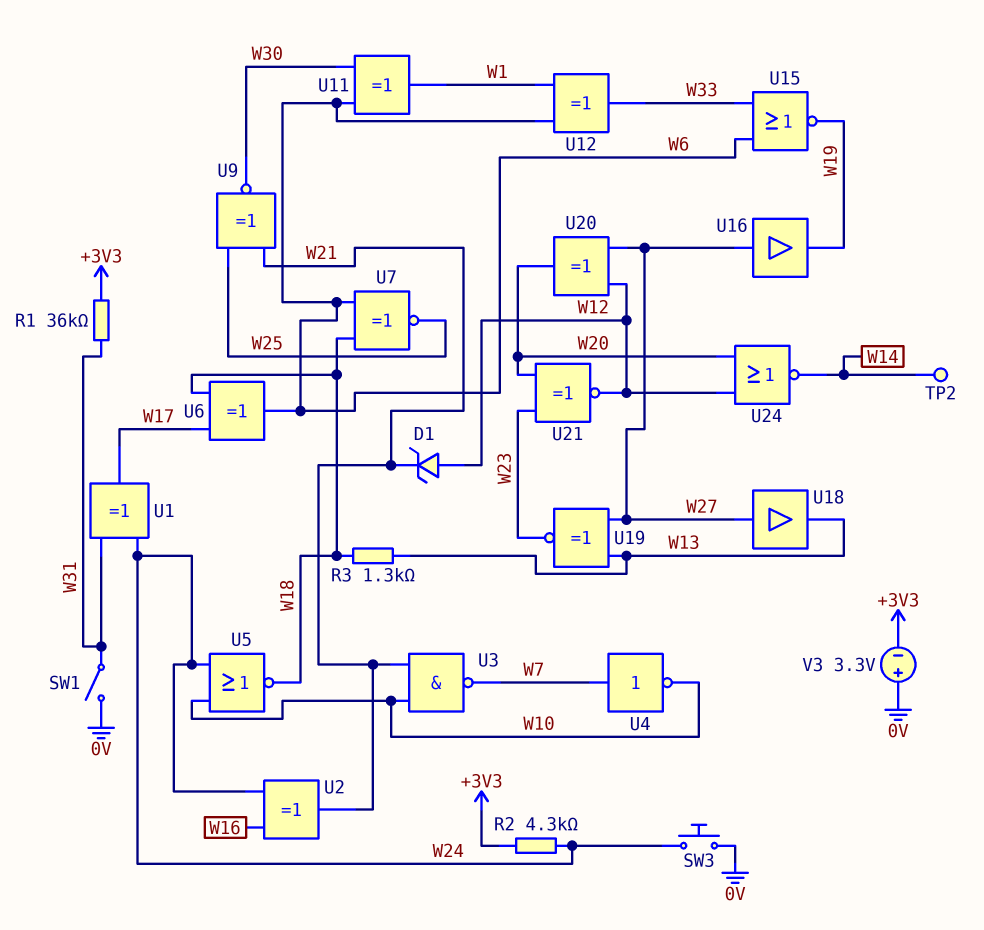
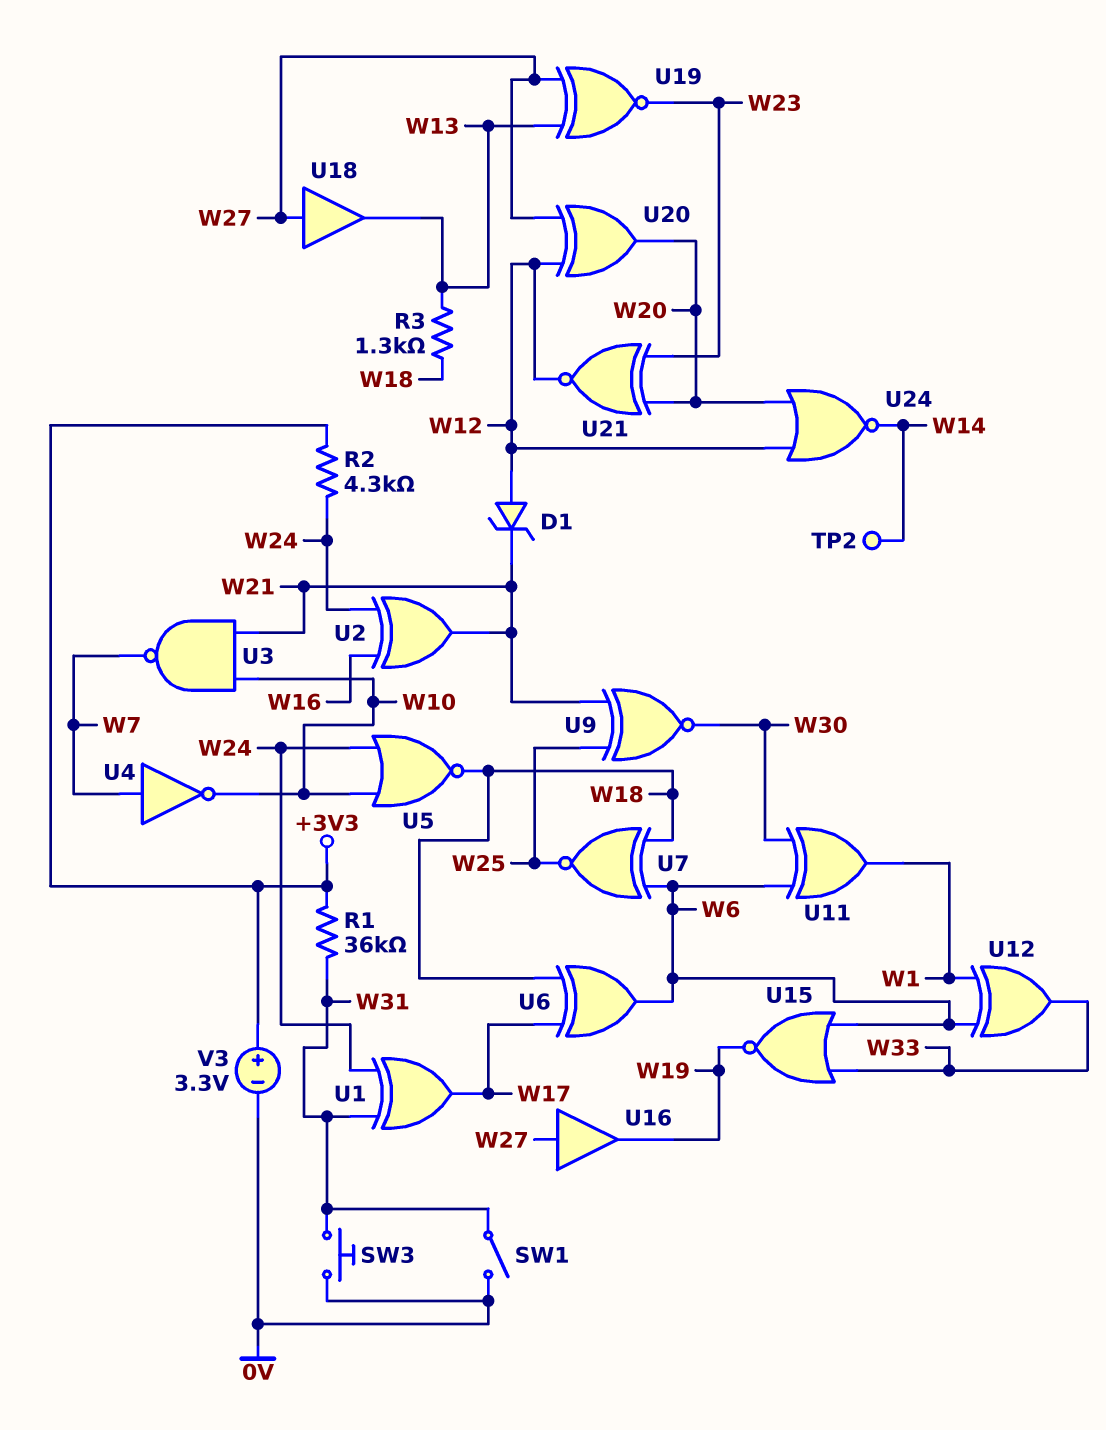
SW3: button (0V, W24) -> button (0V, W31)
V3: 3.3V (plus 0V, minus +3V3) -> 3.3V (plus +3V3, minus 0V)

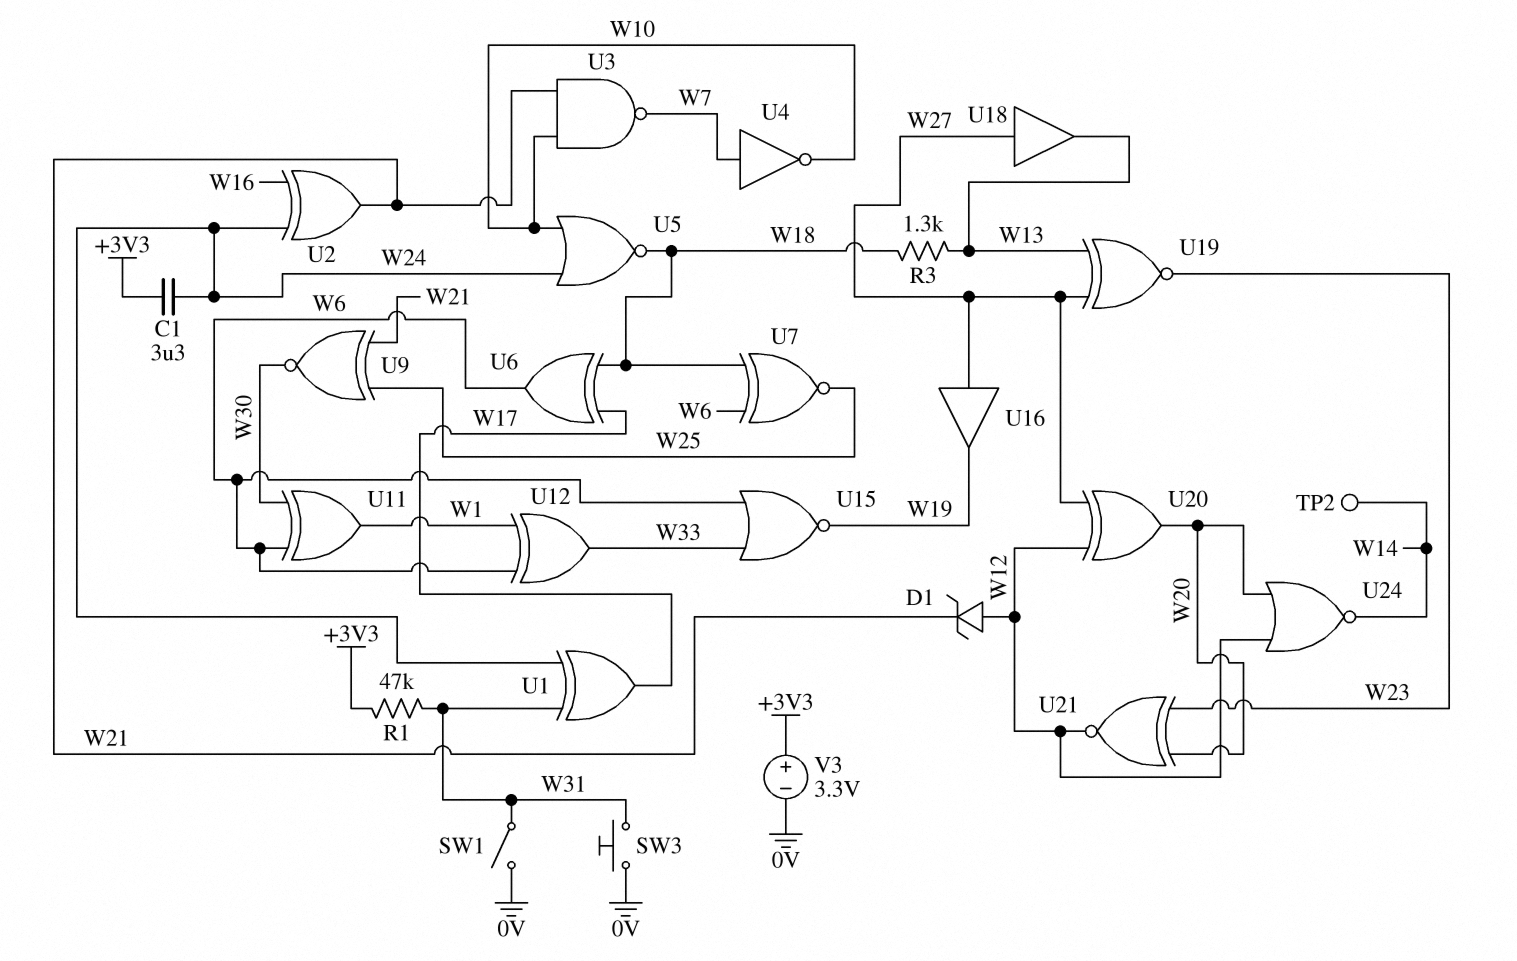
C1: none -> 3.3uF (+3V3, W24)
R1: 36k (+3V3, W31) -> 47k (+3V3, W31)
R2: 4.3k (+3V3, W24) -> none

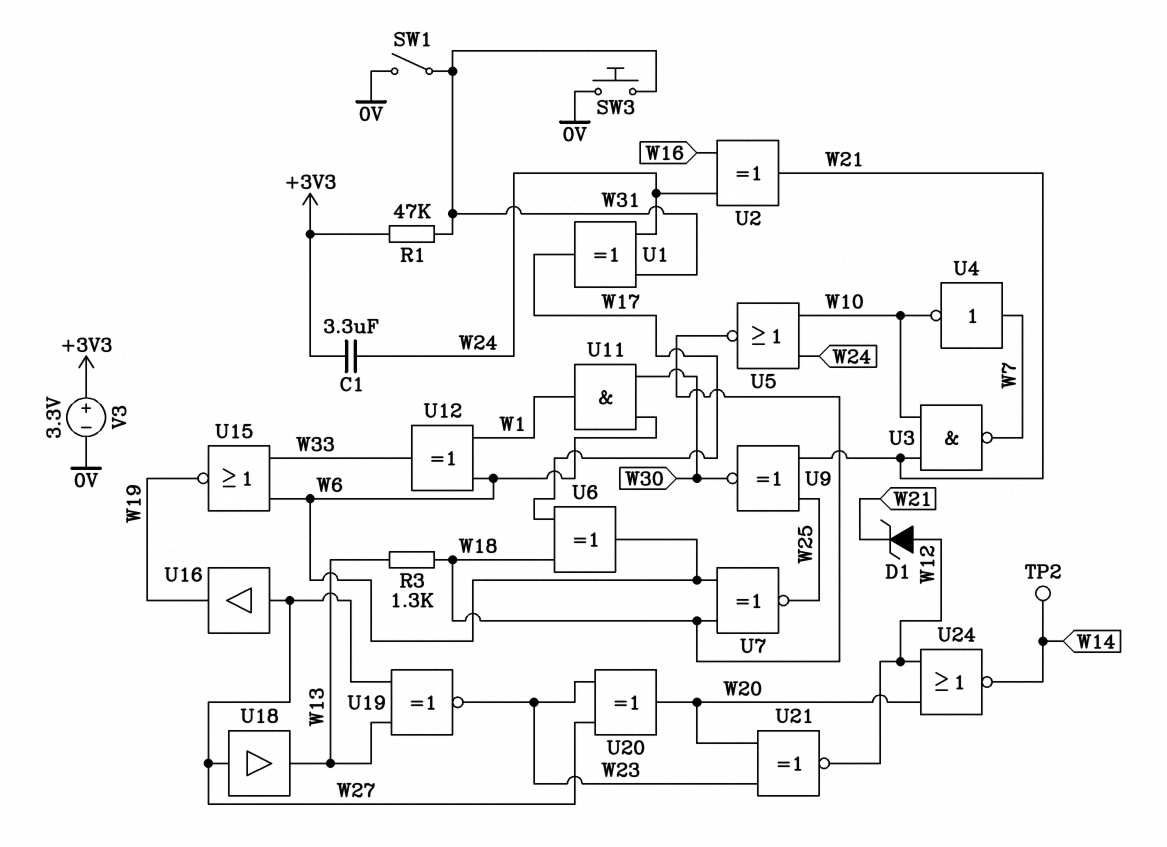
U11: XOR (in W6, in W30, out W1) -> AND (in W6, in W30, out W1)
U20: XOR (in W12, in W27, out W20) -> XOR (in W23, in W27, out W20)

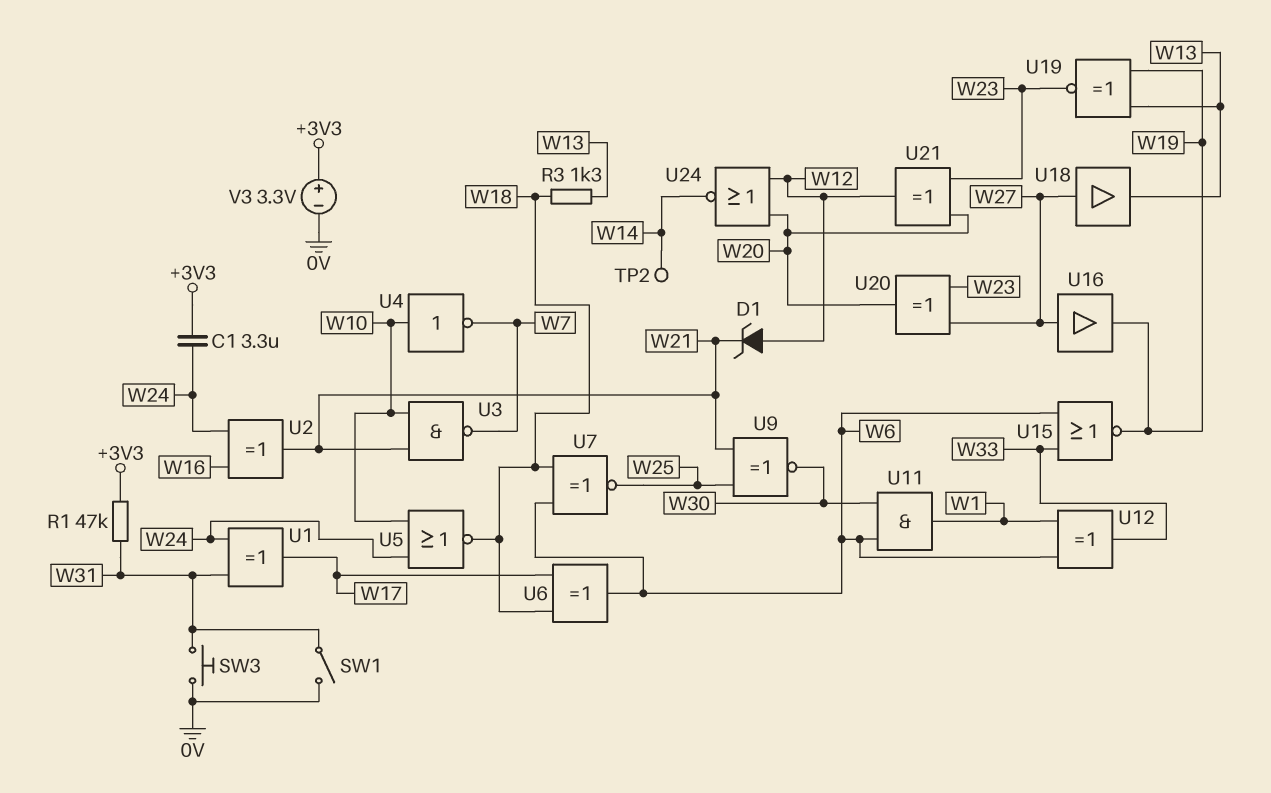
U4: NOT (in W7, out W10) -> NOT (in W10, out W7)
U19: XNOR (in W13, in W27, out W23) -> XNOR (in W13, in W19, out W23)
U21: XNOR (in W20, in W23, out W12) -> XOR (in W20, in W23, out W12)

